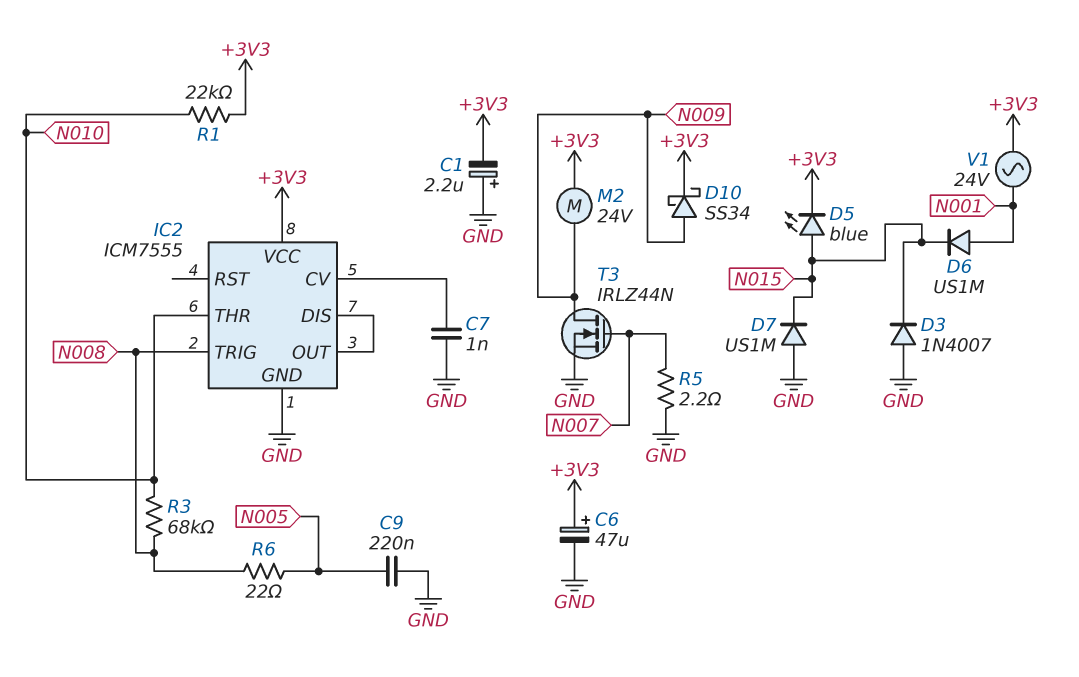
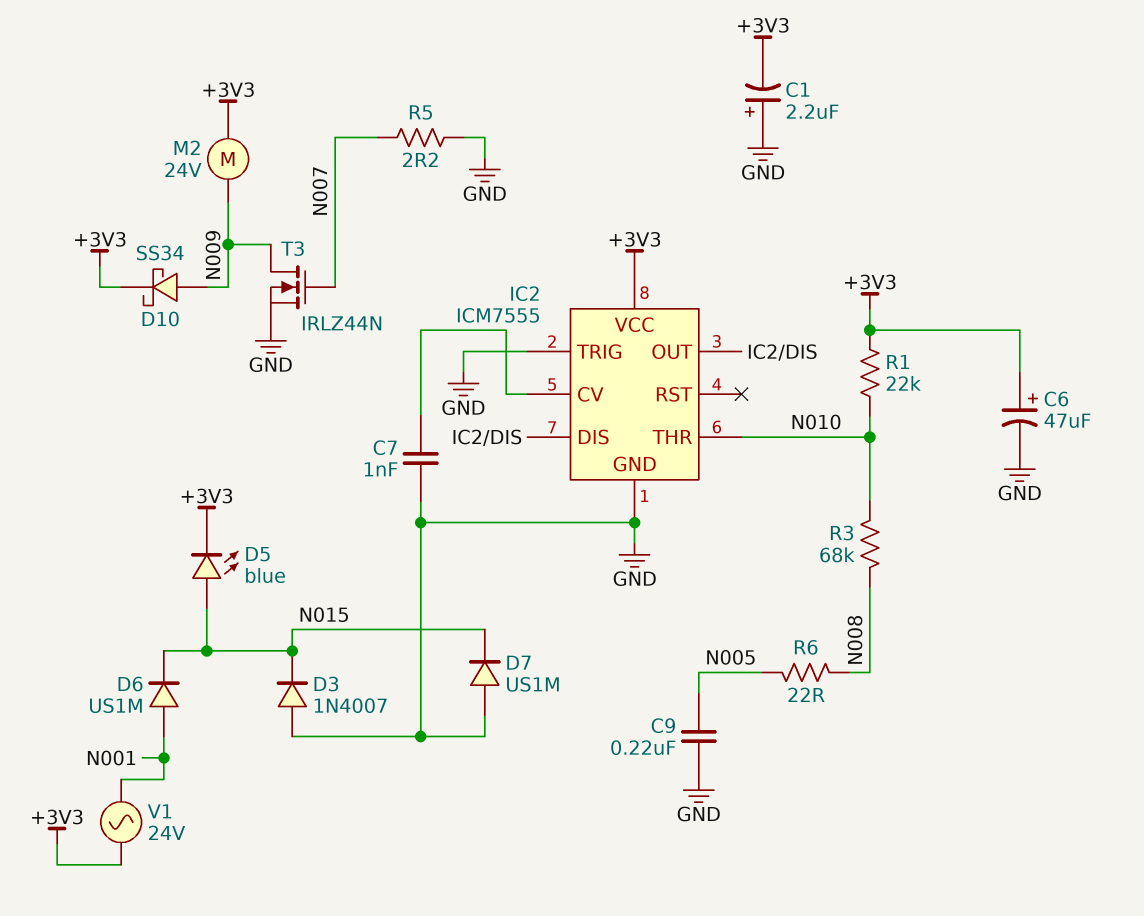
IC2 pin TRIG: N008 -> GND

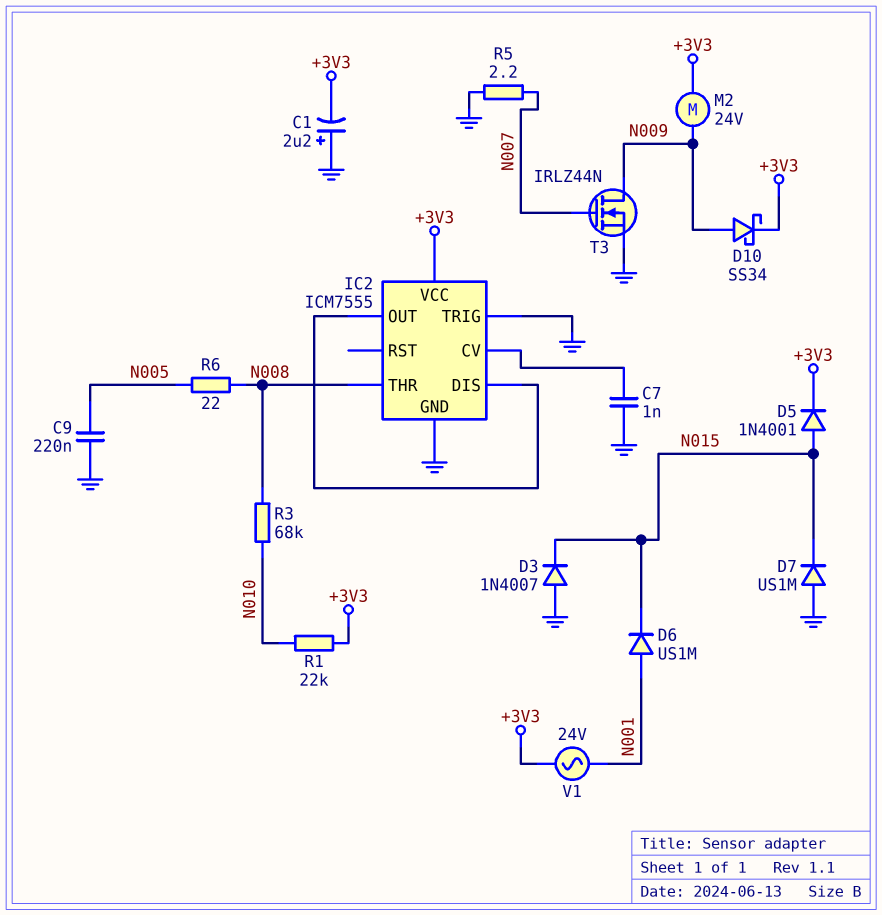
C6: 47uF (plus +3V3, minus GND) -> none
D5: LED blue (A N015, K +3V3) -> diode 1N4001 (A N015, K +3V3)
IC2 pin THR: N010 -> N008

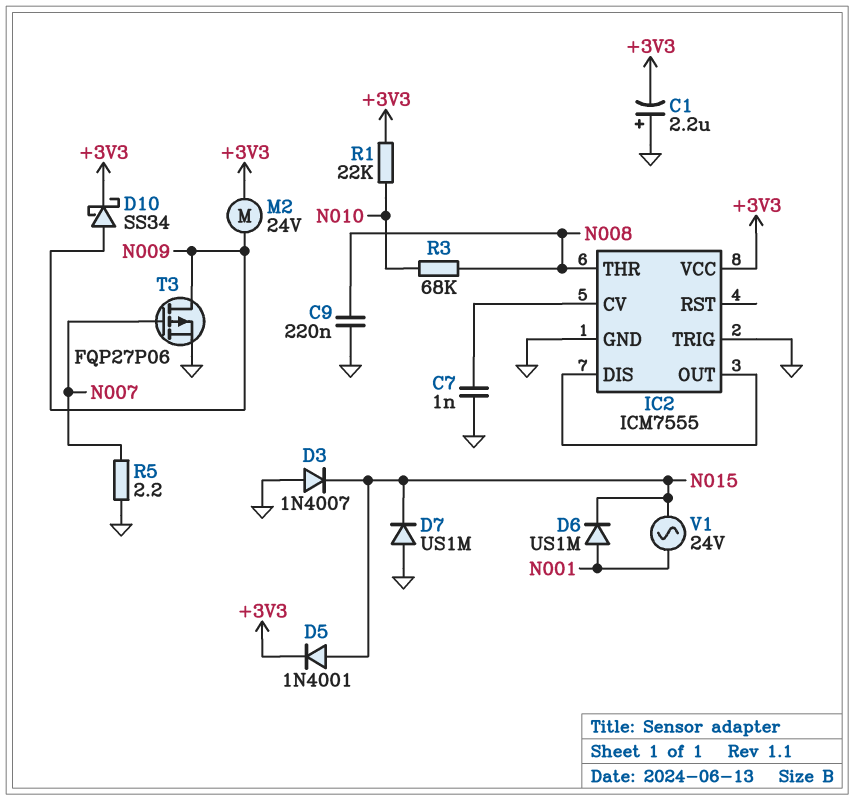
C9: 220nF (GND, N005) -> 220nF (GND, N008)
R6: 22 (N005, N008) -> none
T3: NMOS IRLZ44N (G N007, D N009, S GND) -> PMOS FQP27P06 (G N007, D N009, S GND)
V1: AC 24V (+3V3, N001) -> AC 24V (N001, N015)

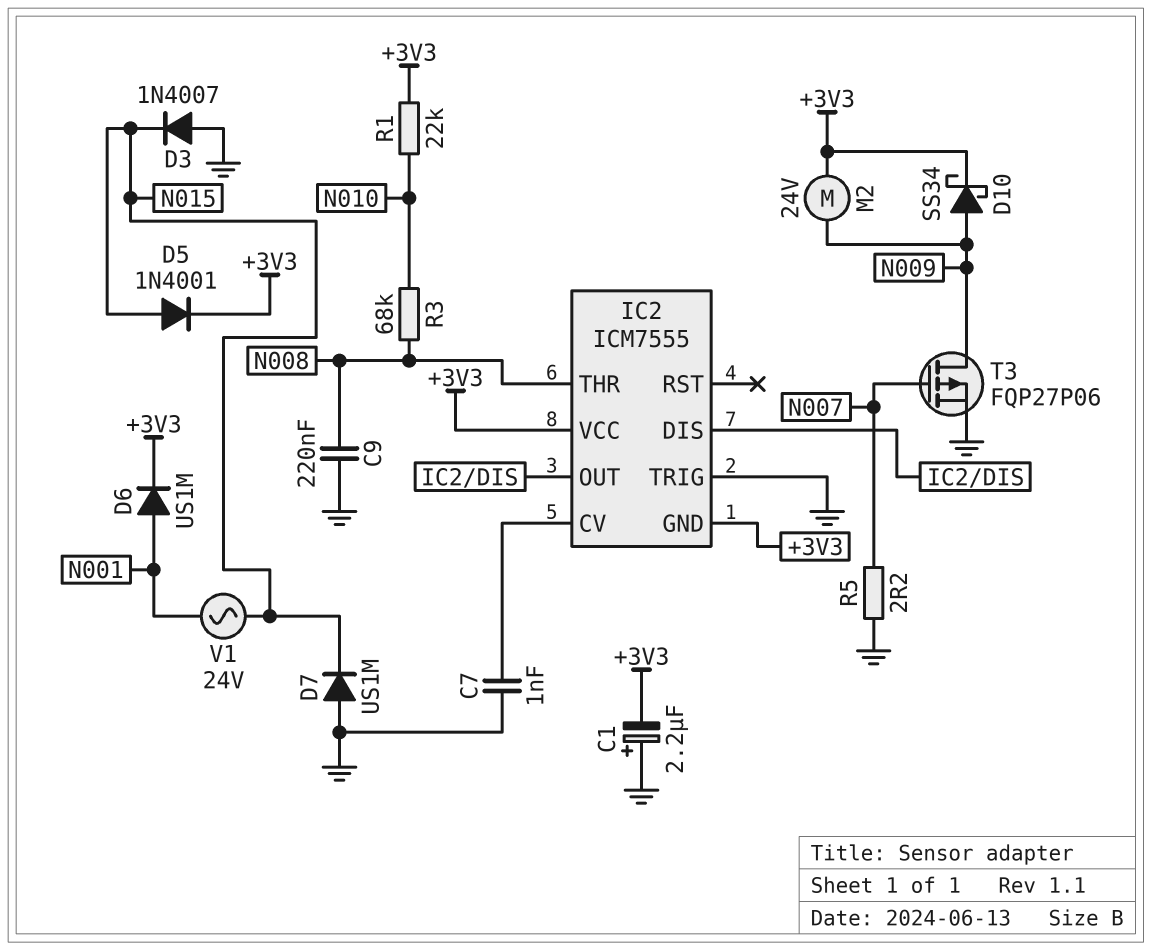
D6: diode US1M (A N001, K N015) -> diode US1M (A N001, K +3V3)
IC2 pin GND: GND -> +3V3

